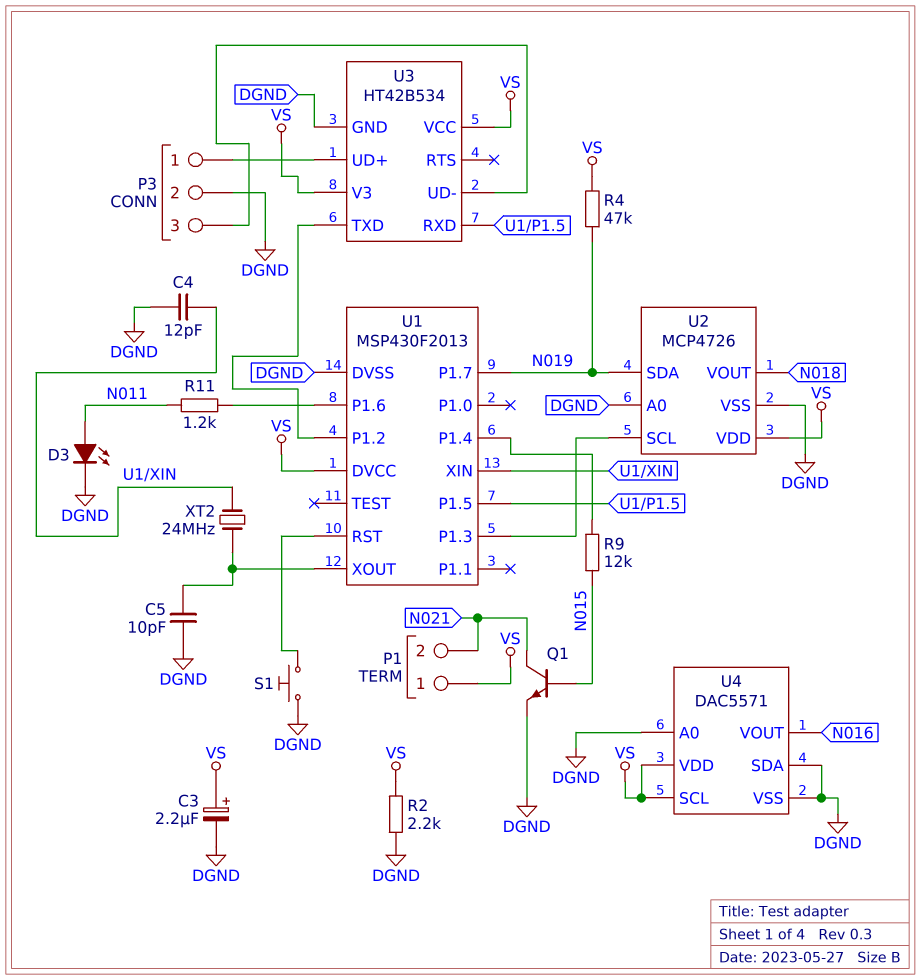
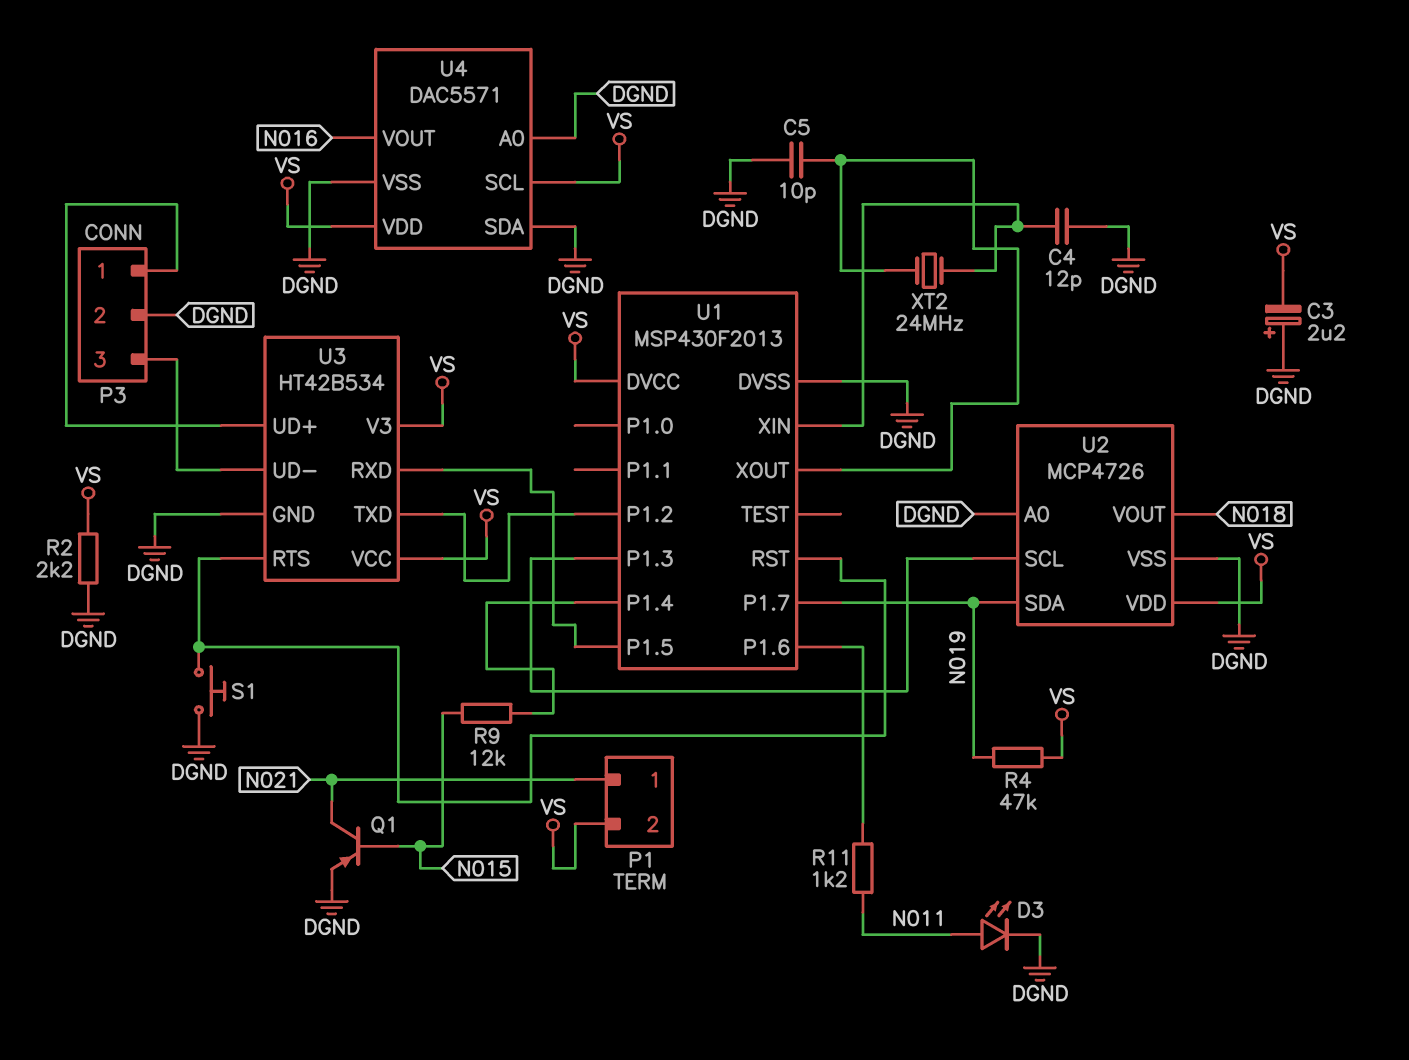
C3: 2.2uF (plus VS, minus DGND) -> 2.2uF (plus DGND, minus VS)
P1 pin 1: VS -> N021
P1 pin 2: N021 -> VS
Q1: NPN (B N015, C N021, E DGND) -> PNP (B N015, C N021, E DGND)
U3 pin RTS: none -> U1/RST

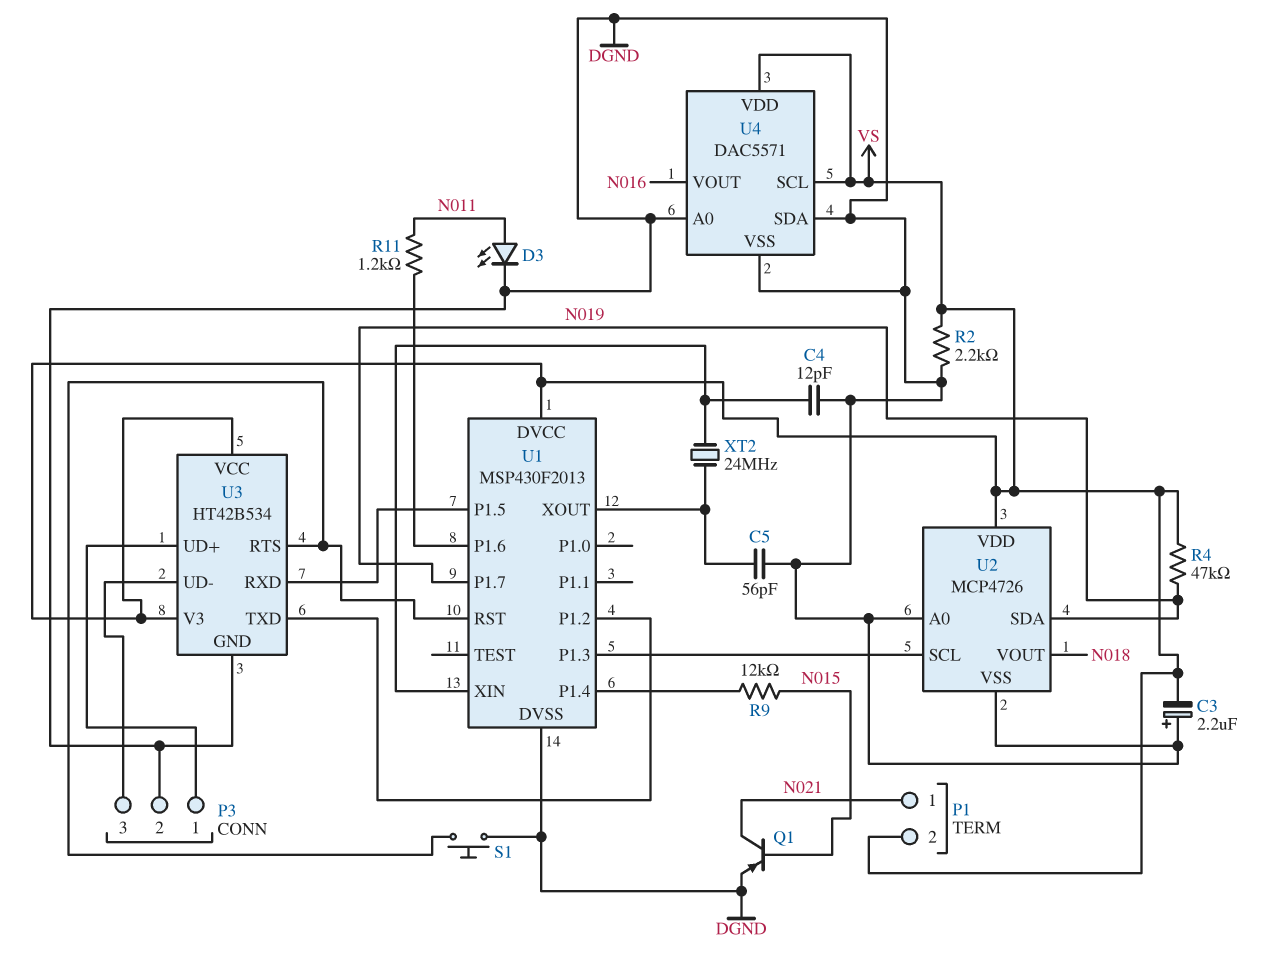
C5: 10pF (DGND, U1/XOUT) -> 56pF (DGND, U1/XOUT)

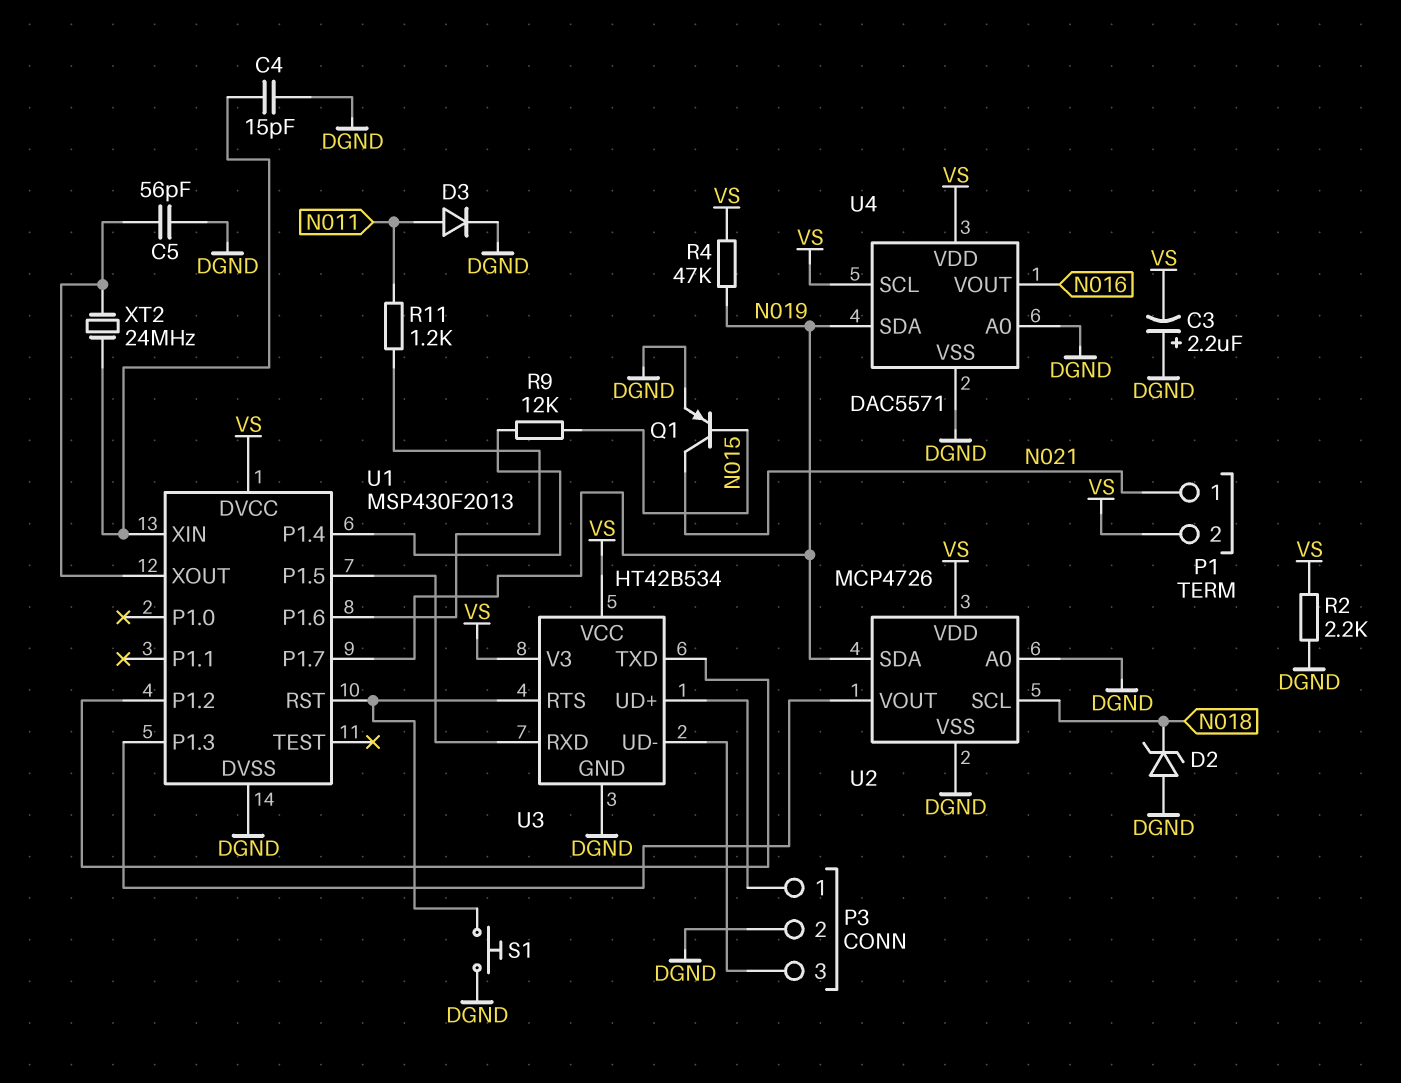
C4: 12pF (DGND, U1/XIN) -> 15pF (DGND, U1/XIN)
D2: none -> zener (A DGND, K N018)
D3: LED (A N011, K DGND) -> diode (A N011, K DGND)
U2 pin SCL: U1/P1.3 -> N018
U2 pin VOUT: N018 -> U1/P1.3
U4 pin SDA: DGND -> N019

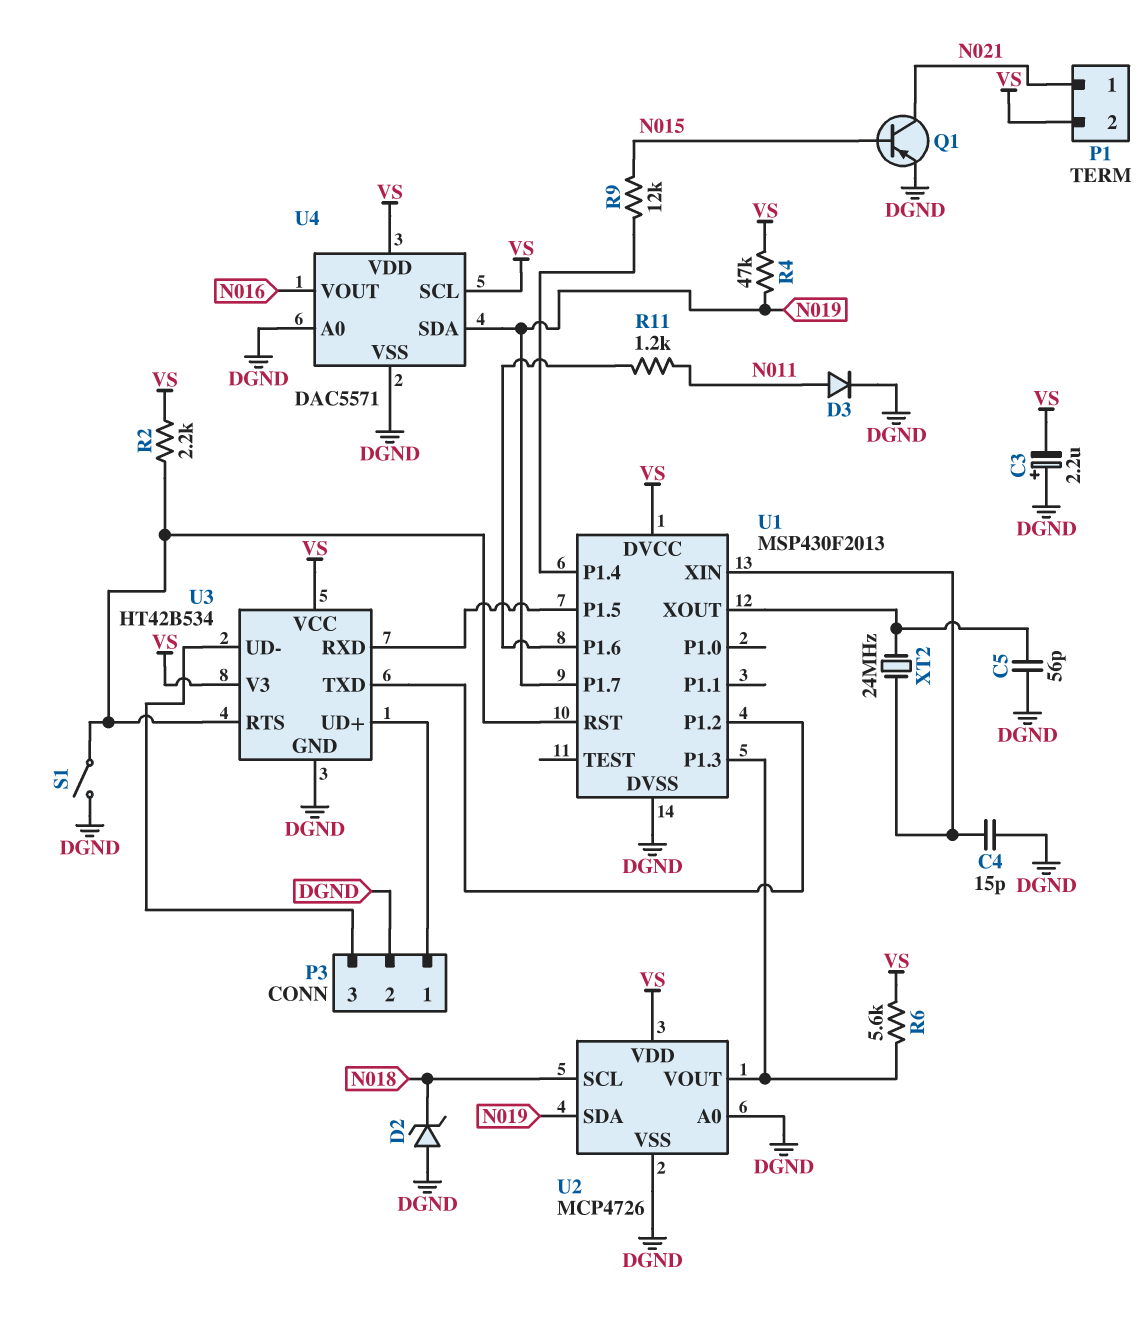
R2: 2.2k (DGND, VS) -> 2.2k (U1/RST, VS)
R6: none -> 5.6k (U1/P1.3, VS)
S1: button (DGND, U1/RST) -> switch (DGND, U1/RST)

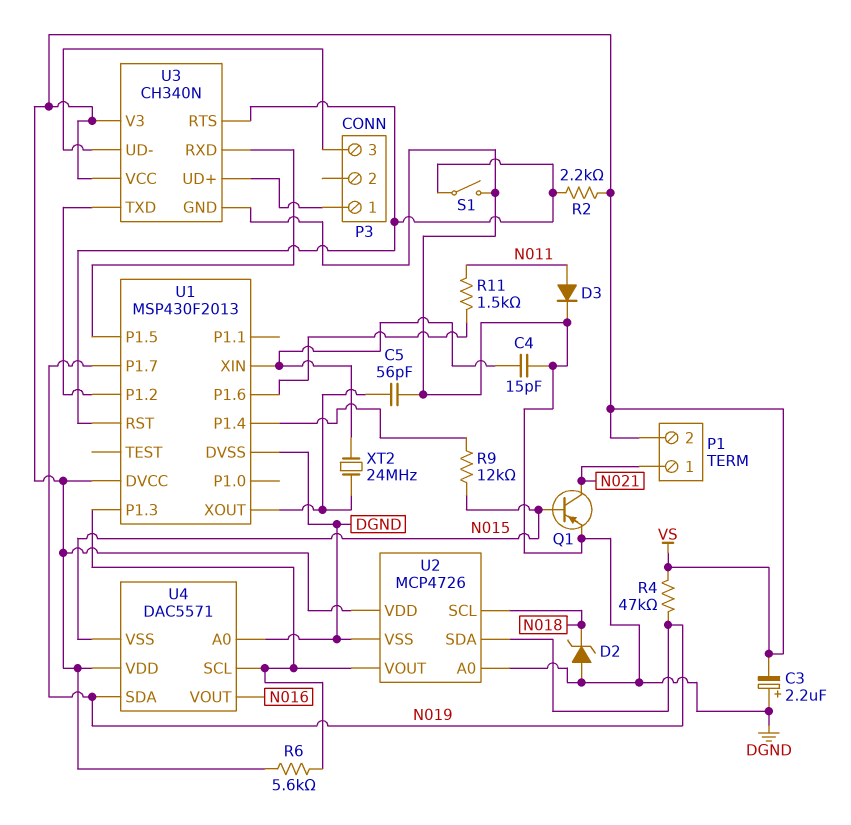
P3 pin 2: DGND -> none
R11: 1.2k (N011, U1/P1.6) -> 1.5k (N011, U1/P1.6)
U3: HT42B534 -> CH340N
U4 pin SCL: VS -> U1/P1.3
U4 pin VSS: DGND -> N015

